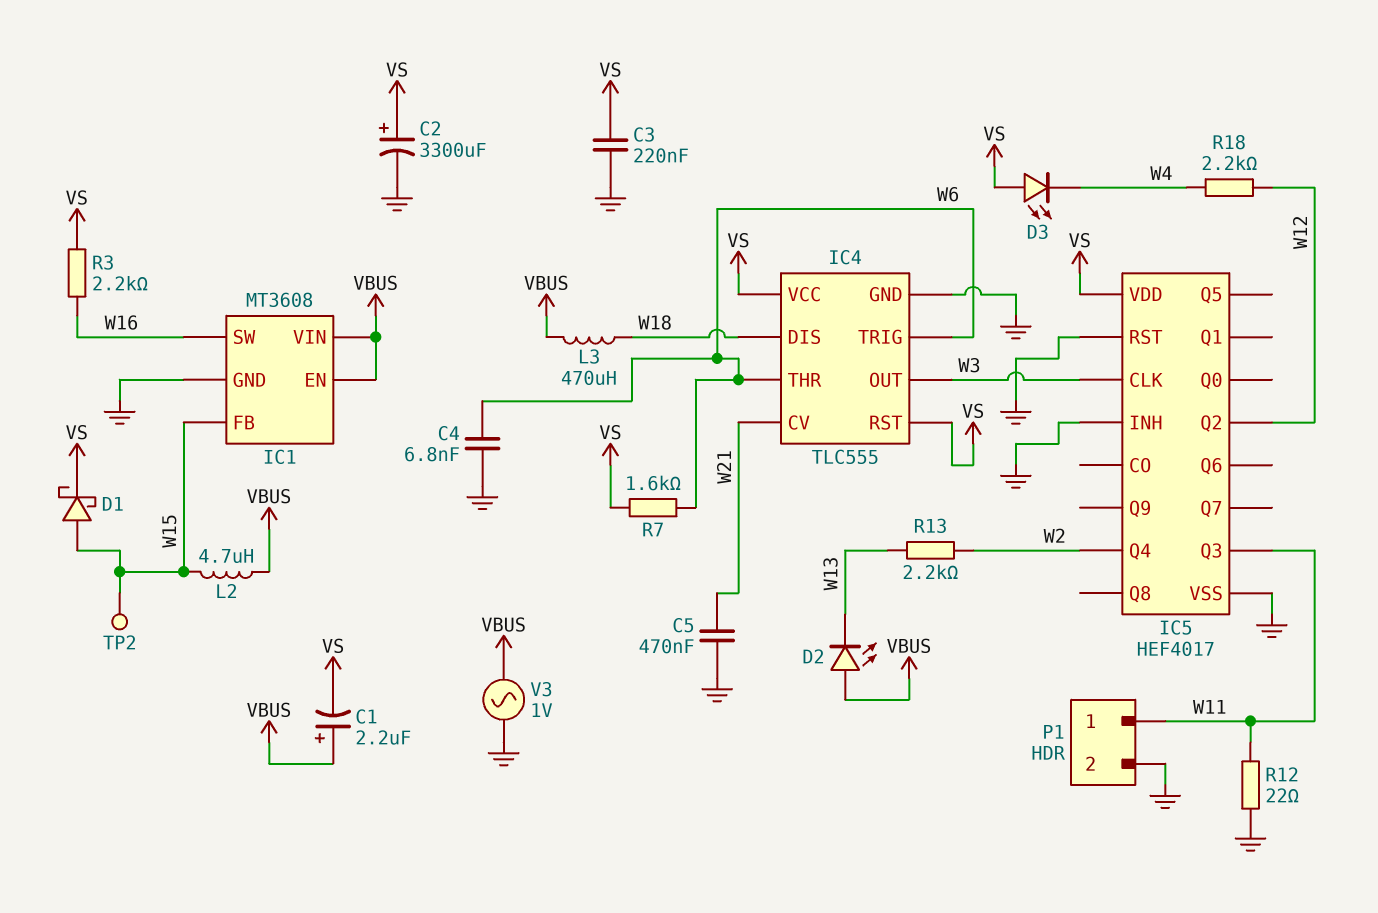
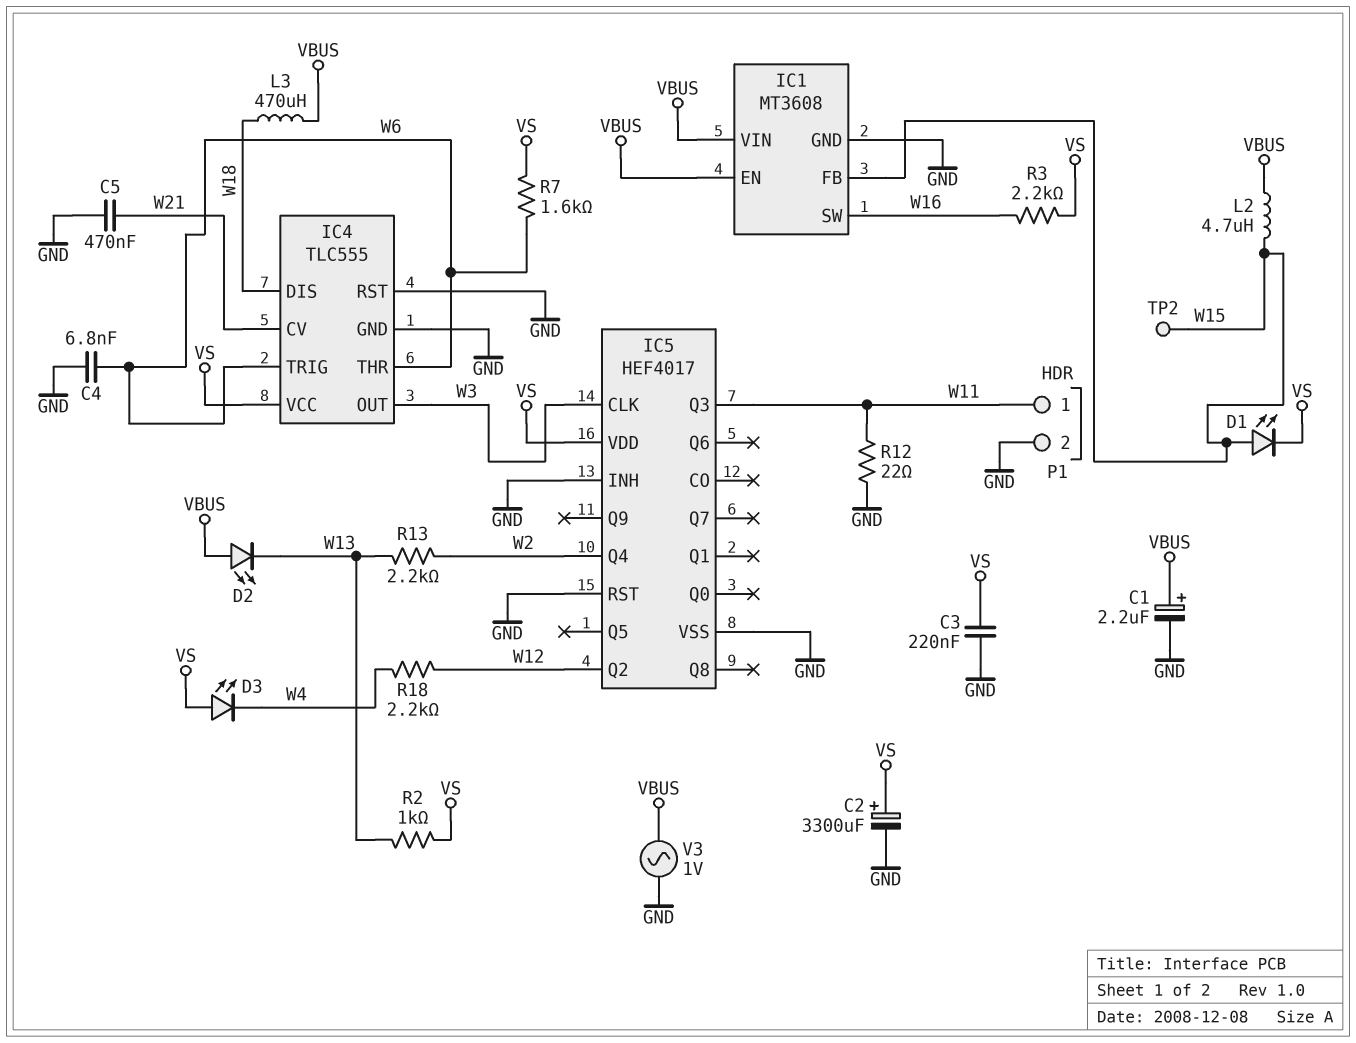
C1: 2.2uF (plus VBUS, minus VS) -> 2.2uF (plus VBUS, minus GND)
D1: schottky (A W15, K VS) -> LED (A W15, K VS)
IC4 pin RST: VS -> GND
R2: none -> 1k (VS, W13)

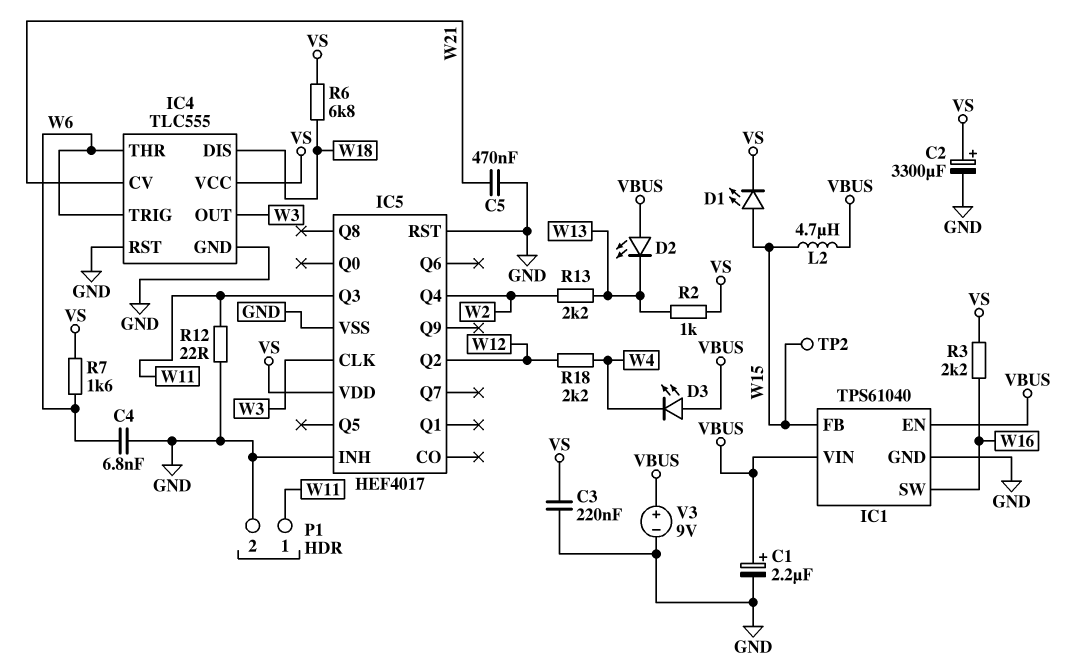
D3: LED (A VS, K W4) -> LED (A VBUS, K W4)
IC1: MT3608 -> TPS61040
L3: 470uH (VBUS, W18) -> none
R6: none -> 6.8k (VS, W18)
V3: AC 1V (GND, VBUS) -> 9V (plus VBUS, minus GND)

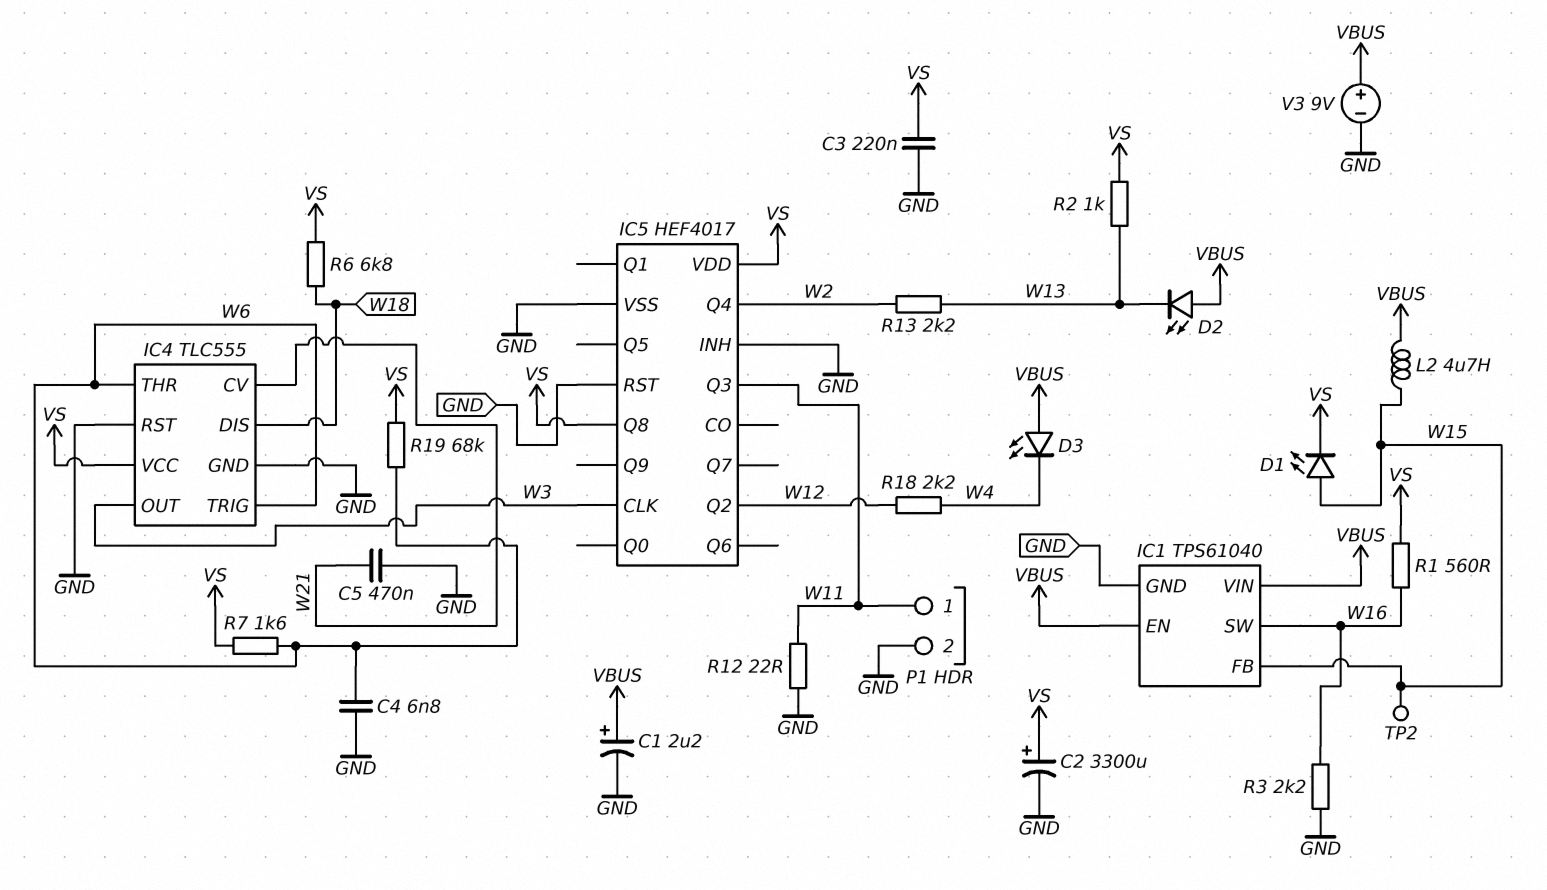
IC5 pin Q8: none -> VS
R1: none -> 560 (VS, W16)
R3: 2.2k (VS, W16) -> 2.2k (GND, W16)
R19: none -> 68k (VS, W6)

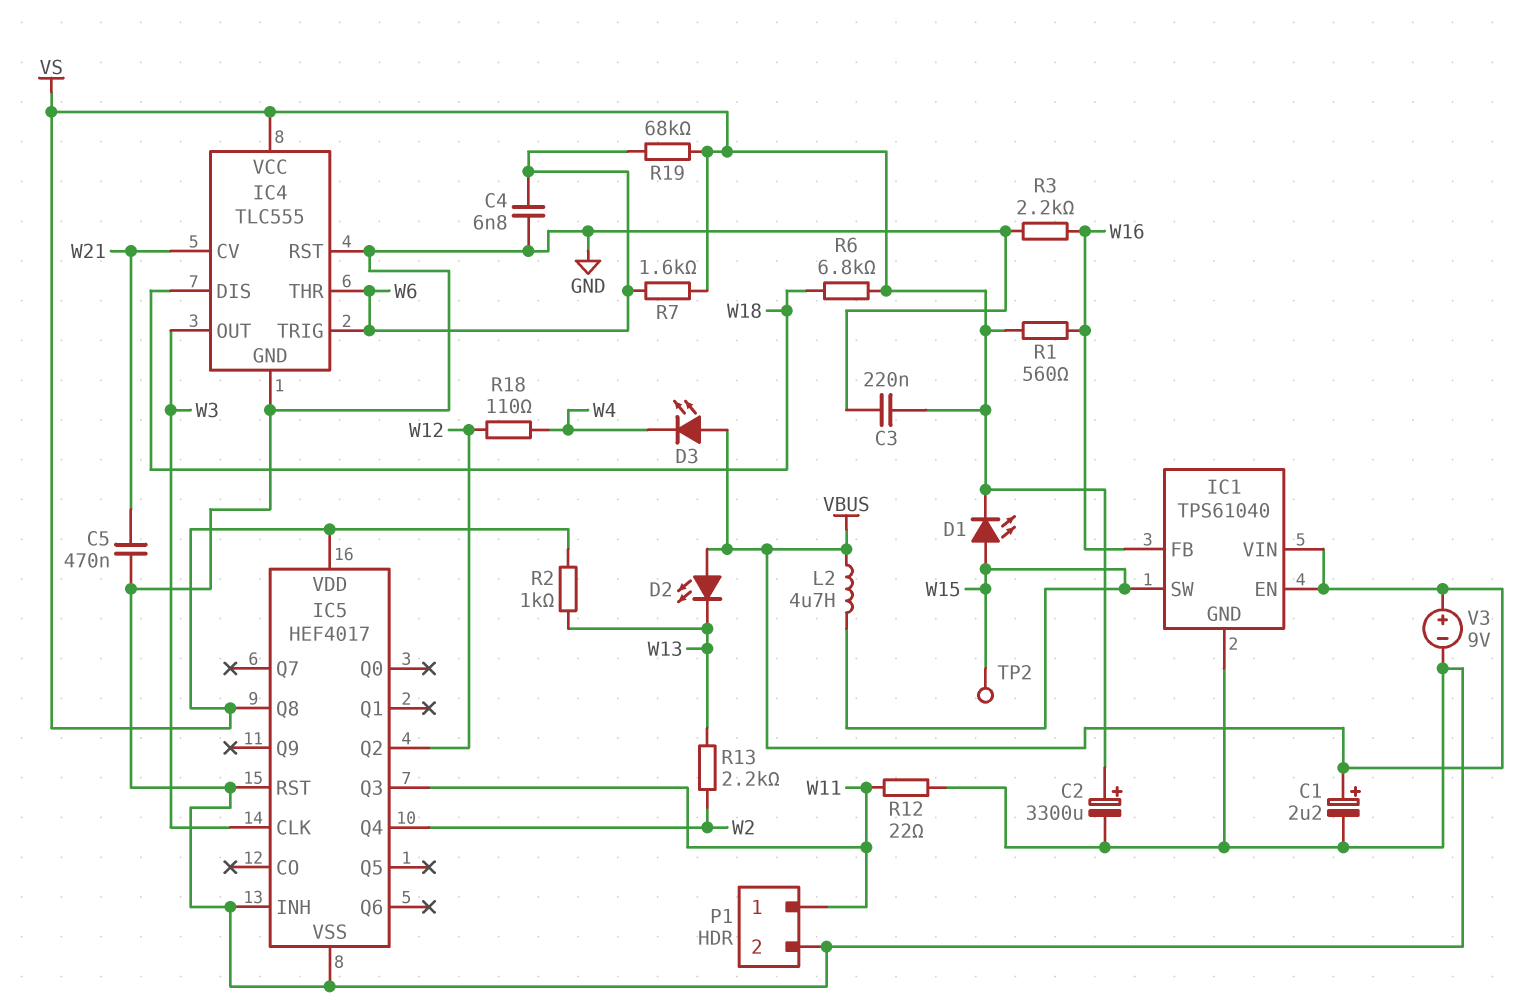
IC1 pin FB: W15 -> W16
IC1 pin SW: W16 -> W15
R18: 2.2k (W4, W12) -> 110 (W4, W12)

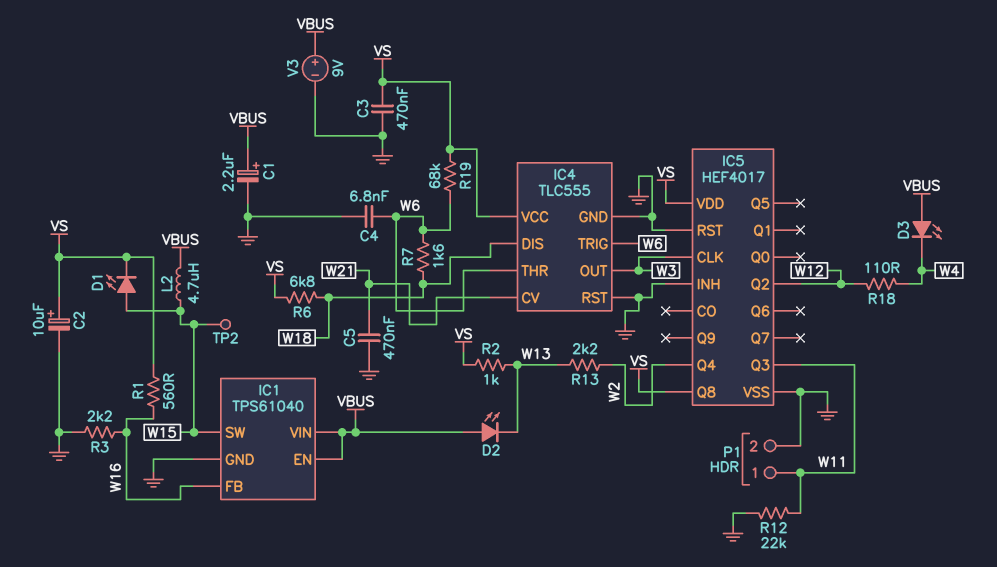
C2: 3300uF (plus VS, minus GND) -> 10uF (plus VS, minus GND)
C3: 220nF (GND, VS) -> 470nF (GND, VS)
R7: 1.6k (VS, W6) -> 1.6k (W6, W18)
R12: 22 (GND, W11) -> 22k (GND, W11)

